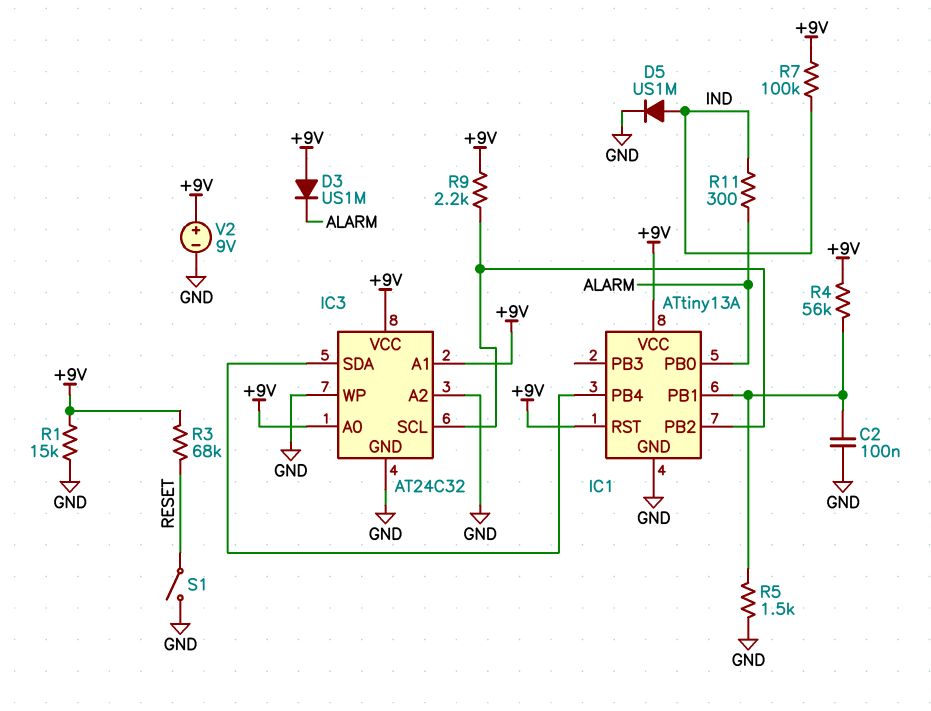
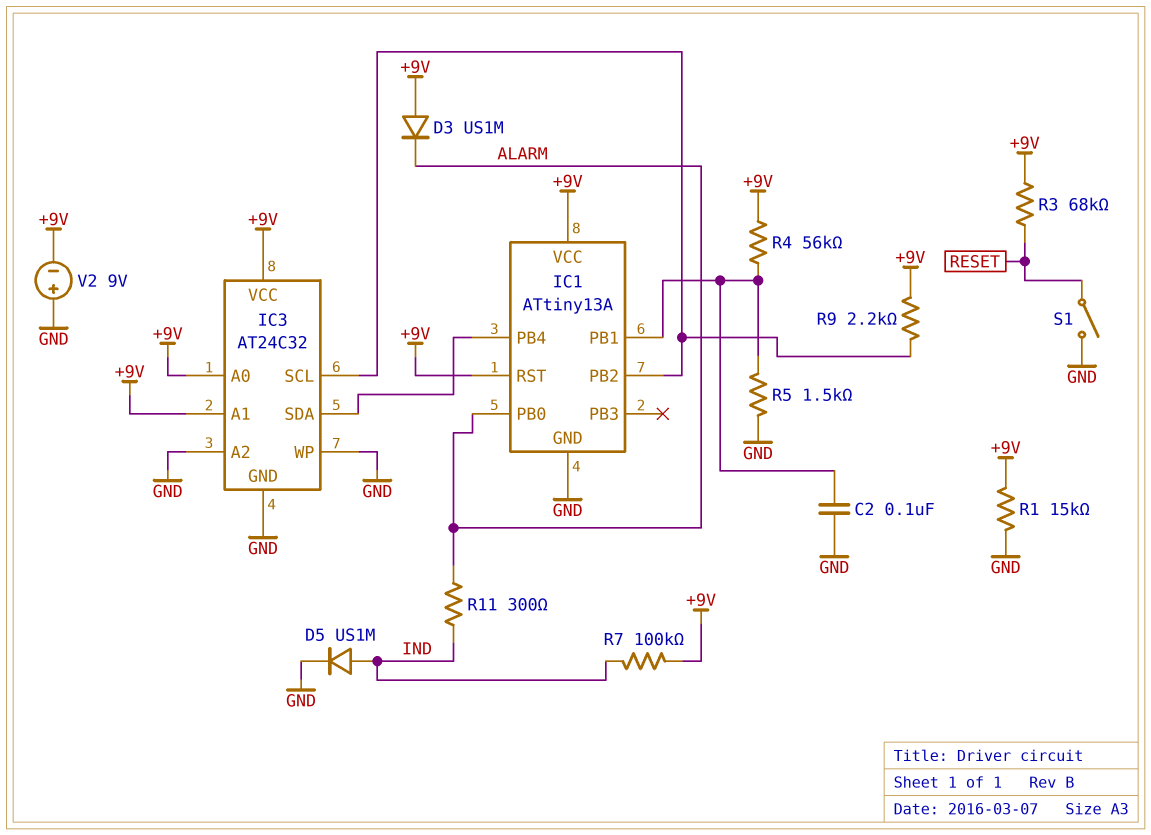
V2: 9V (plus +9V, minus GND) -> 9V (plus GND, minus +9V)

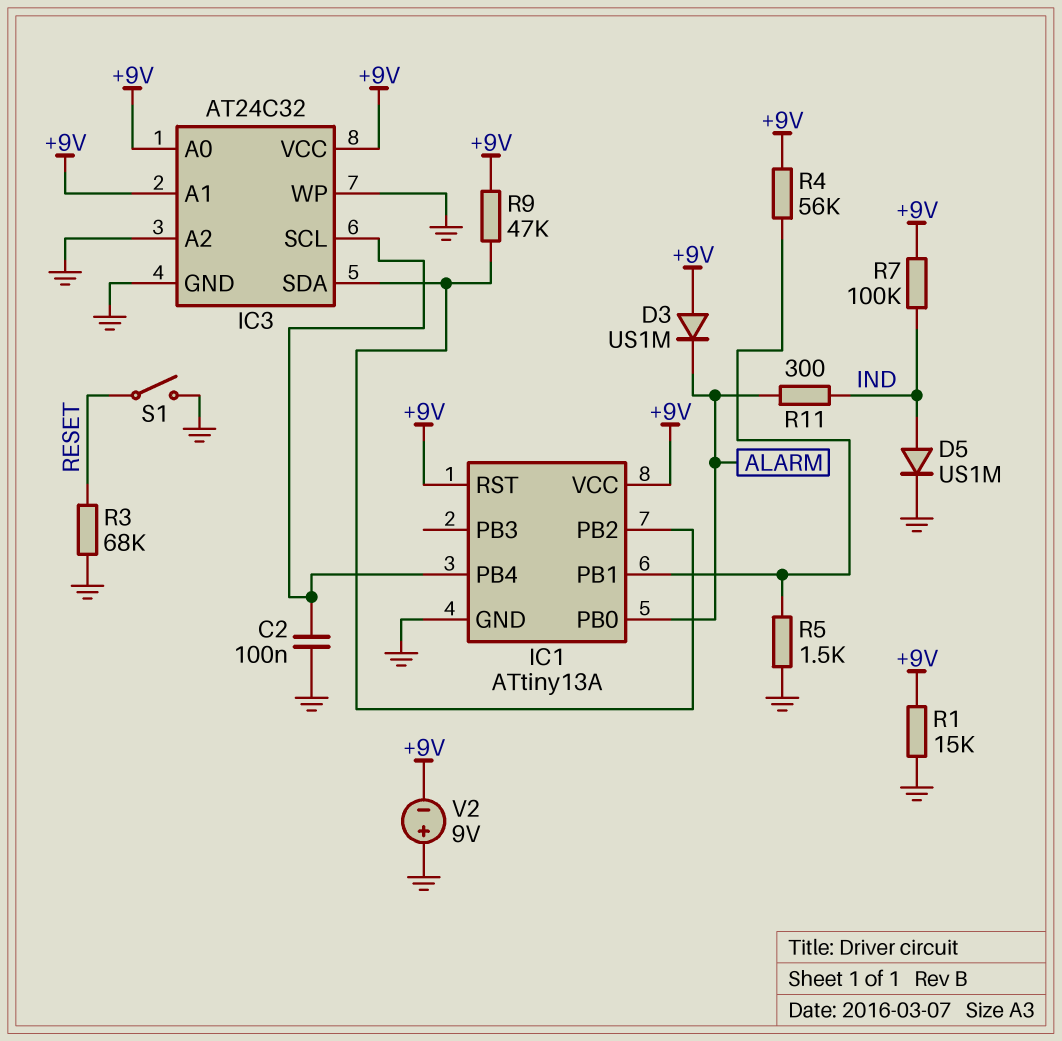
C2: 100nF (GND, IC1/PB1) -> 100nF (GND, IC1/PB4)
IC3 pin SCL: IC1/PB2 -> IC1/PB4
IC3 pin SDA: IC1/PB4 -> IC1/PB2
R3: 68k (+9V, RESET) -> 68k (GND, RESET)
R9: 2.2k (+9V, IC1/PB2) -> 47k (+9V, IC1/PB2)

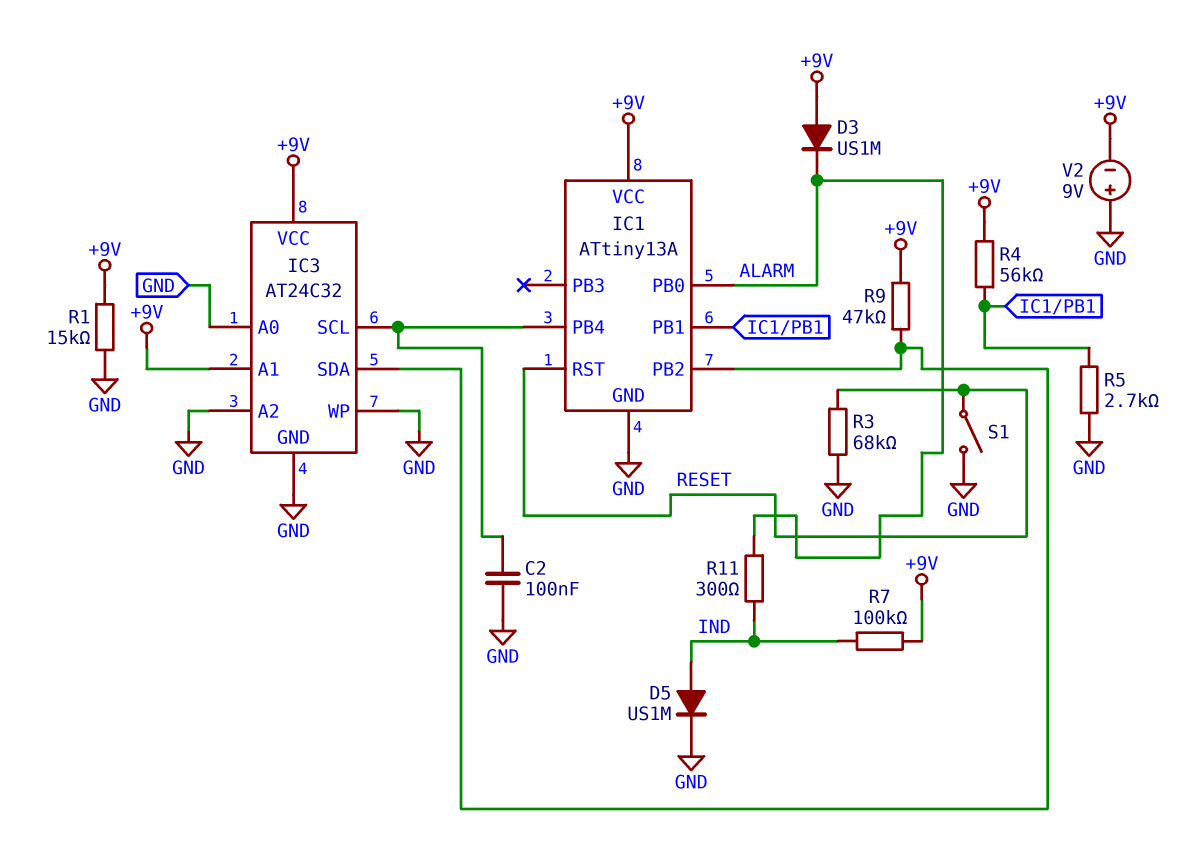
IC1 pin RST: +9V -> RESET
IC3 pin A0: +9V -> GND
R5: 1.5k (GND, IC1/PB1) -> 2.7k (GND, IC1/PB1)

